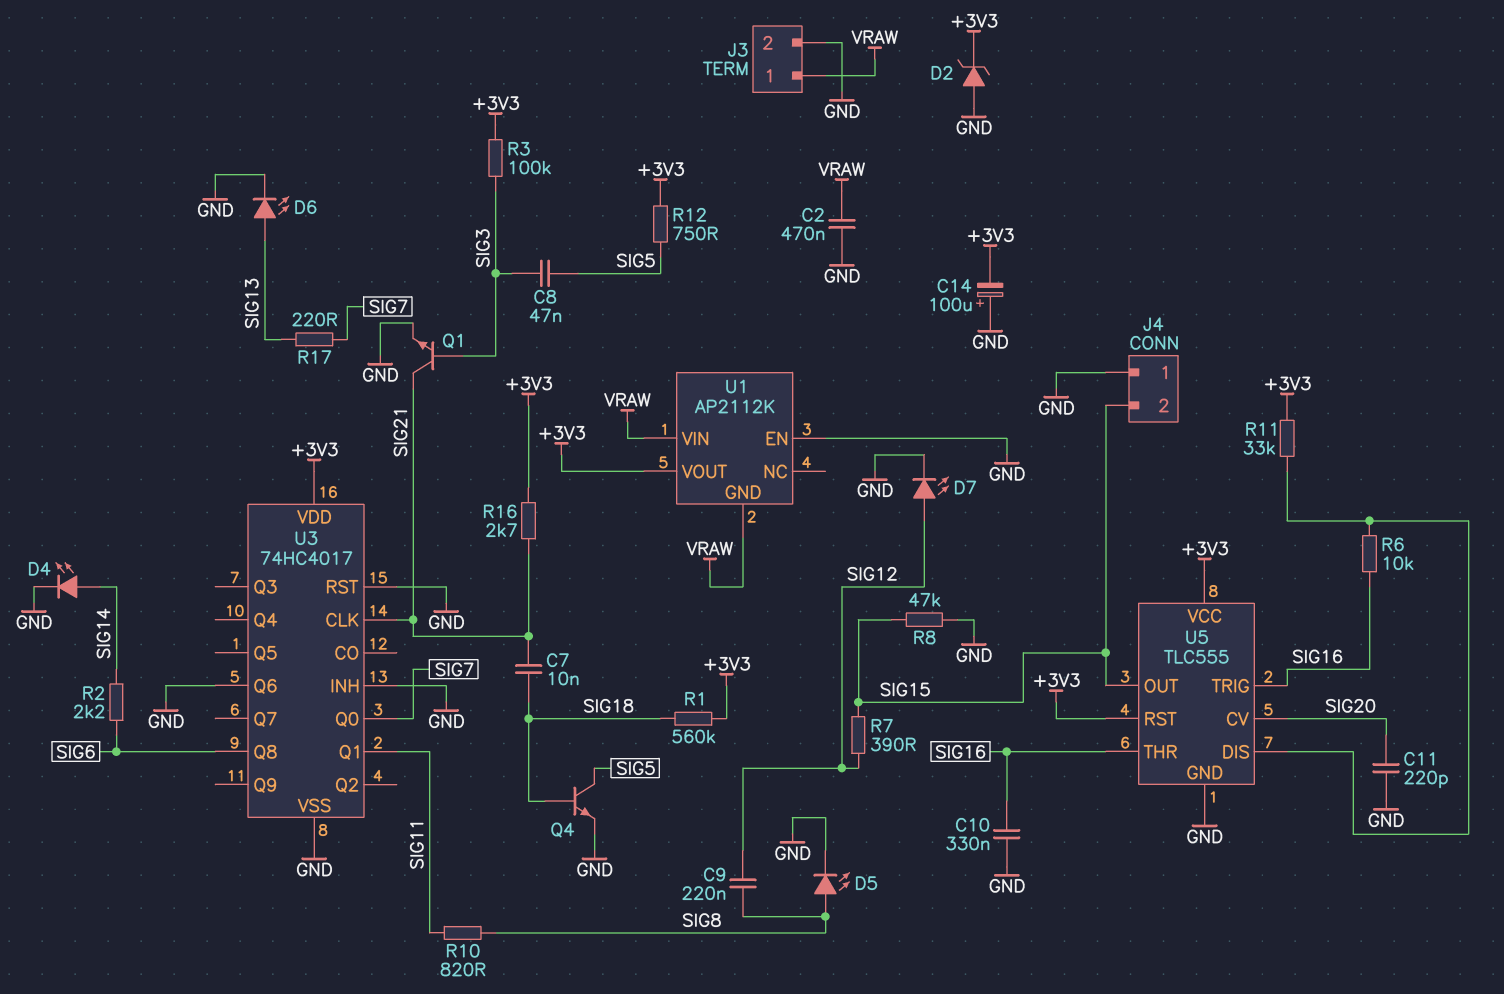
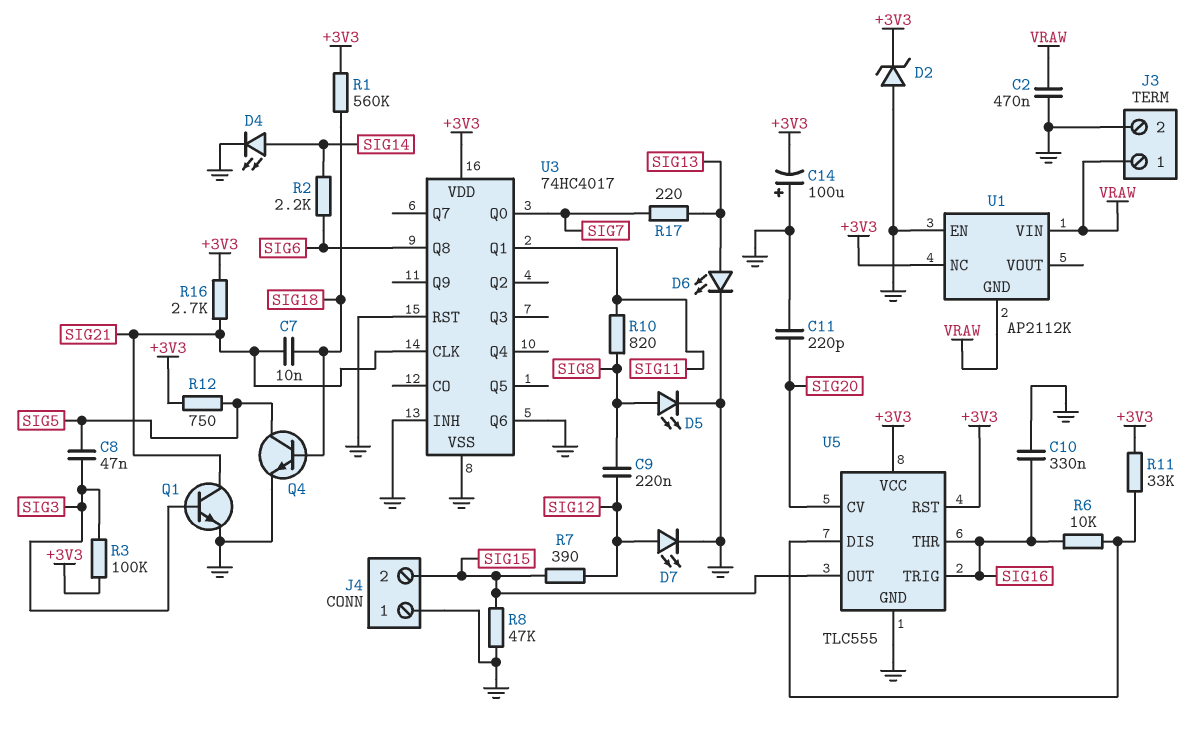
U1 pin NC: none -> +3V3
U1 pin VOUT: +3V3 -> none

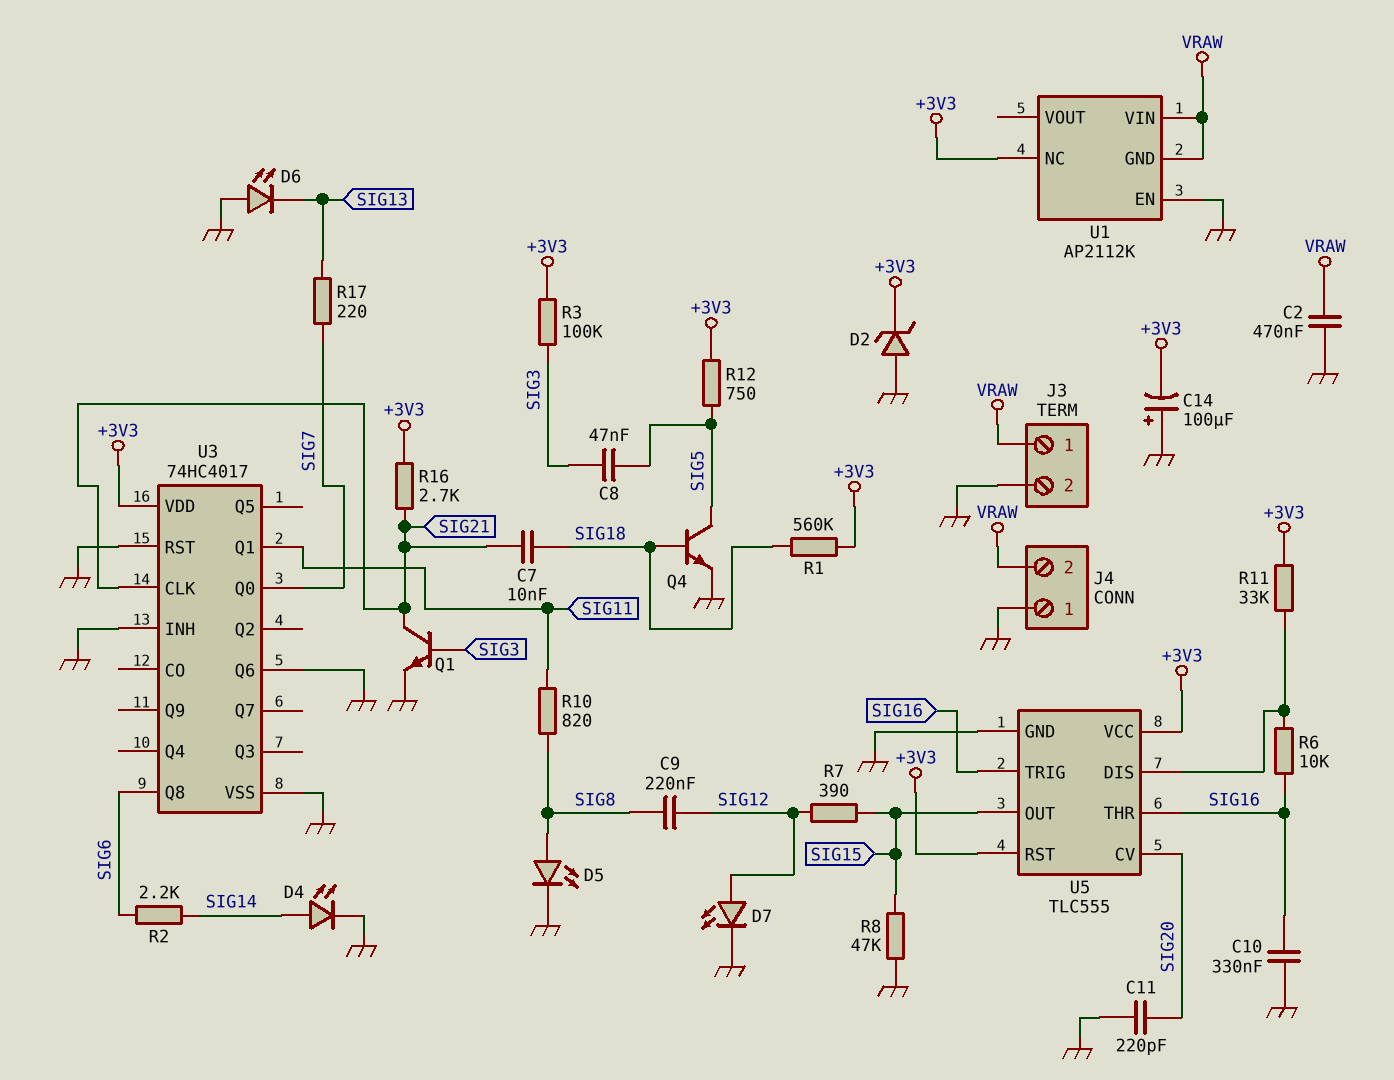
D6: LED (A SIG13, K GND) -> LED (A GND, K SIG13)
J4 pin 2: SIG15 -> VRAW

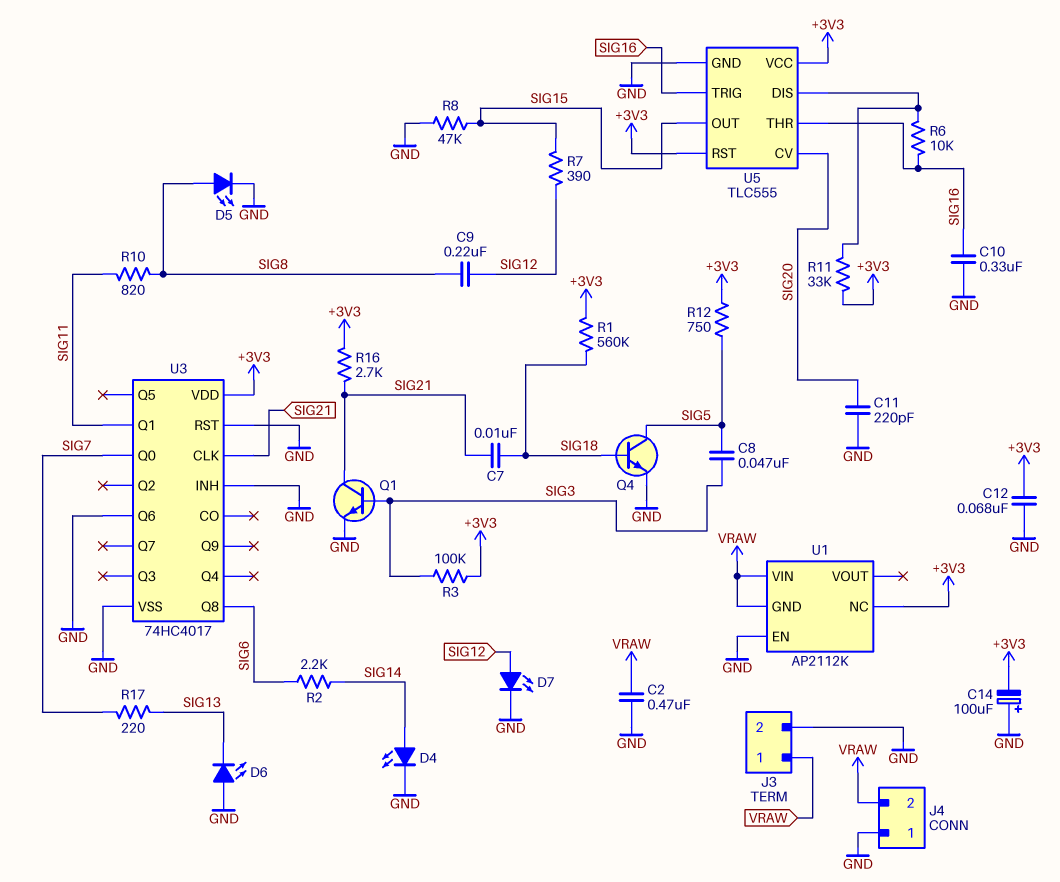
C12: none -> 68nF (+3V3, GND)
D2: zener (A GND, K +3V3) -> none

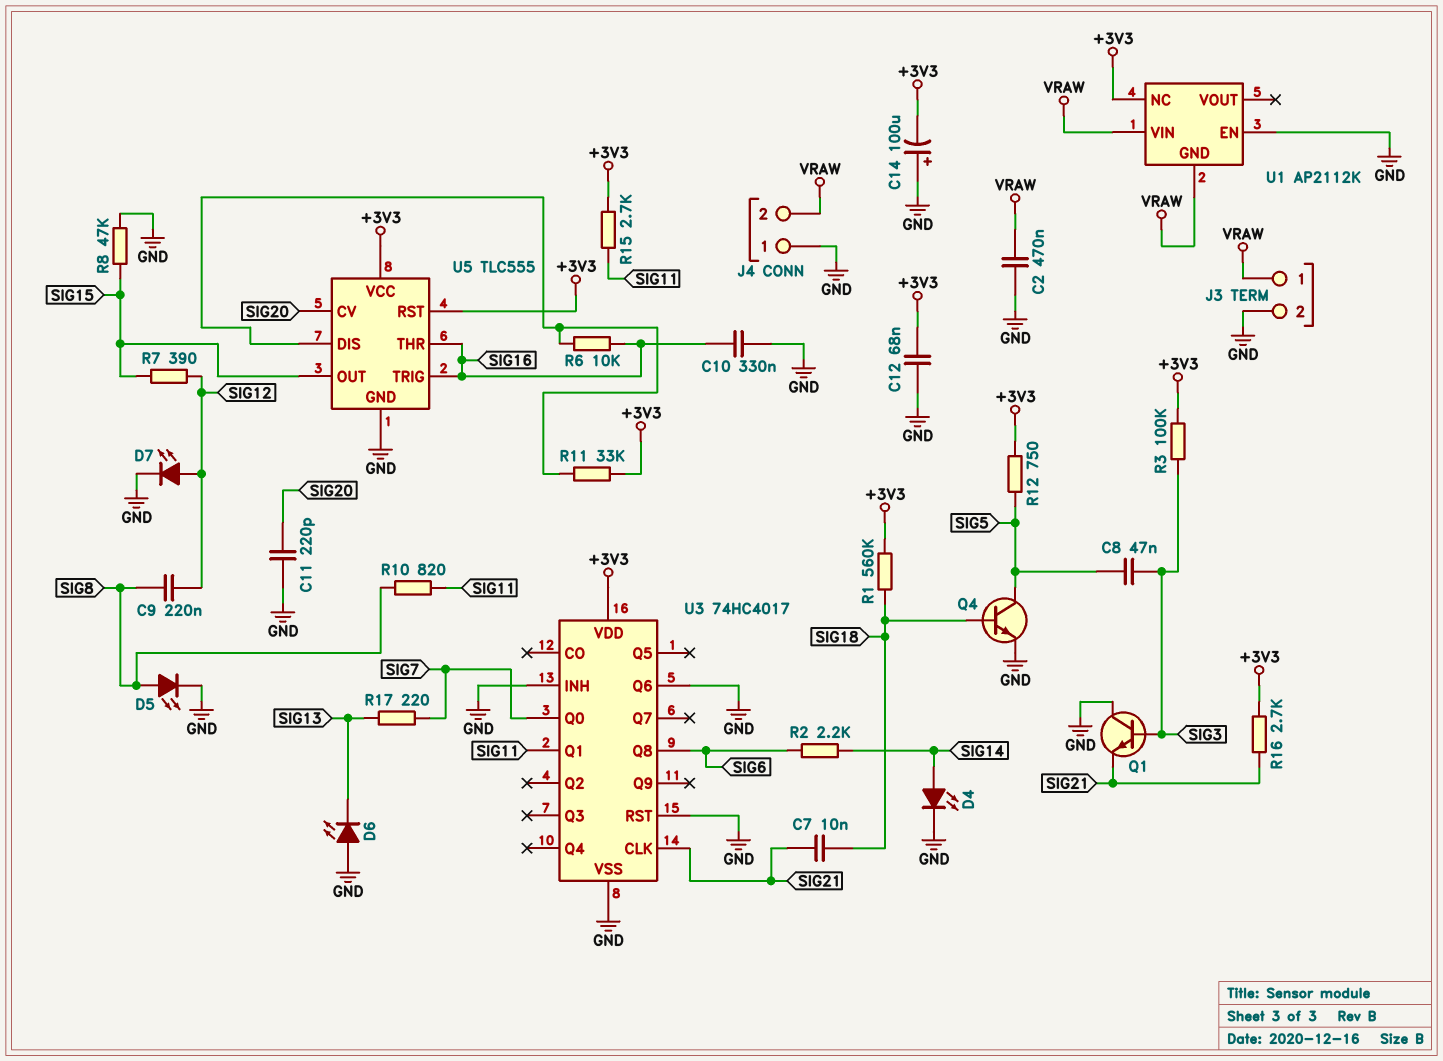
Q1: NPN (B SIG3, C SIG21, E GND) -> NPN (B SIG3, C GND, E SIG21)
R15: none -> 2.7k (+3V3, SIG11)

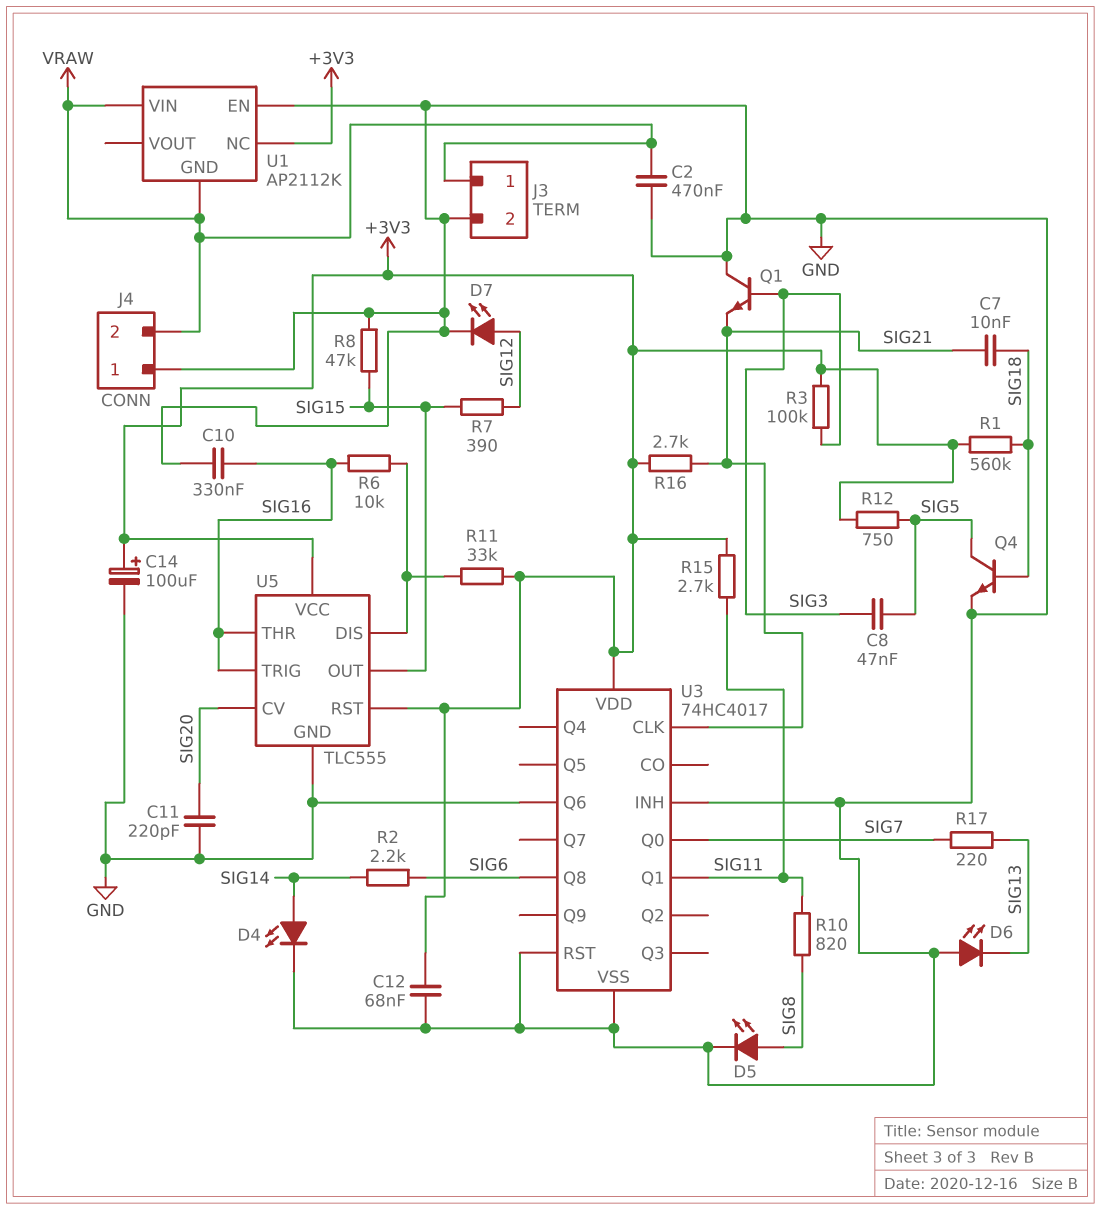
C9: 220nF (SIG8, SIG12) -> none
C14: 100uF (plus GND, minus +3V3) -> 100uF (plus +3V3, minus GND)

